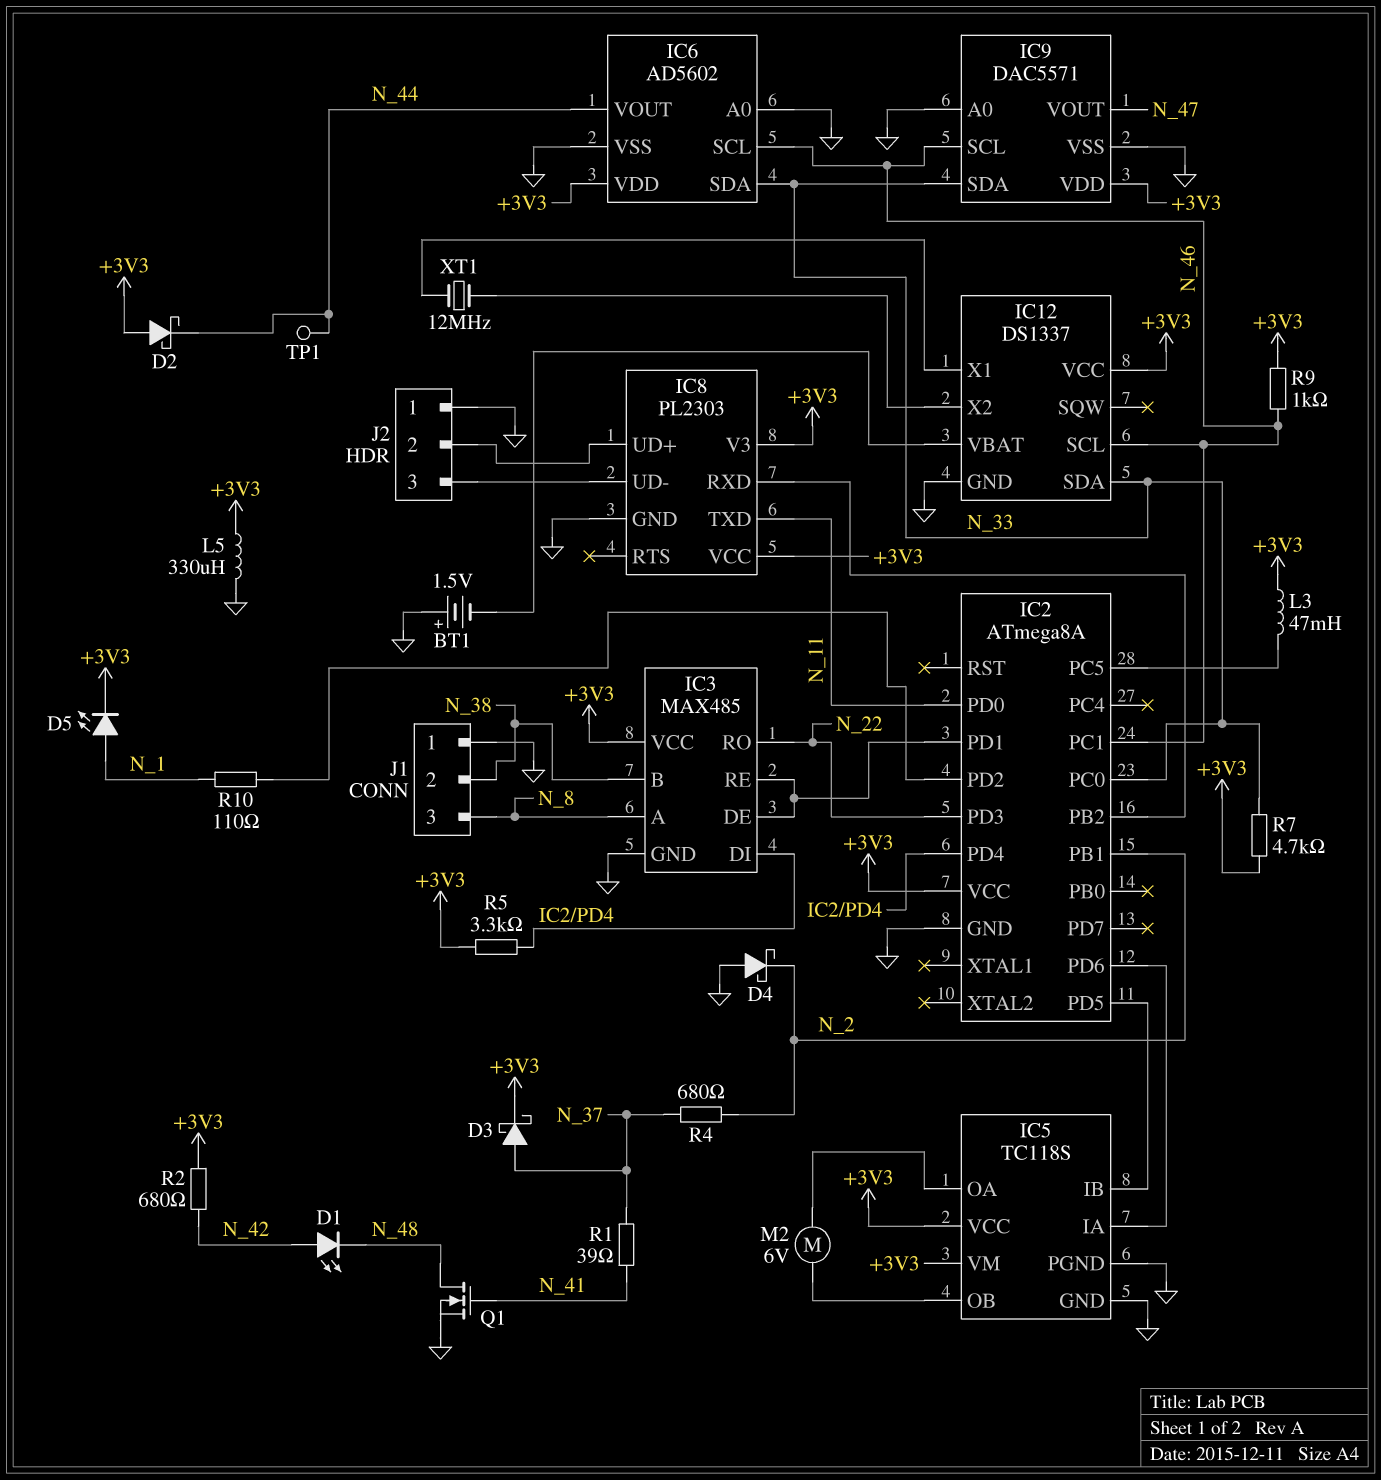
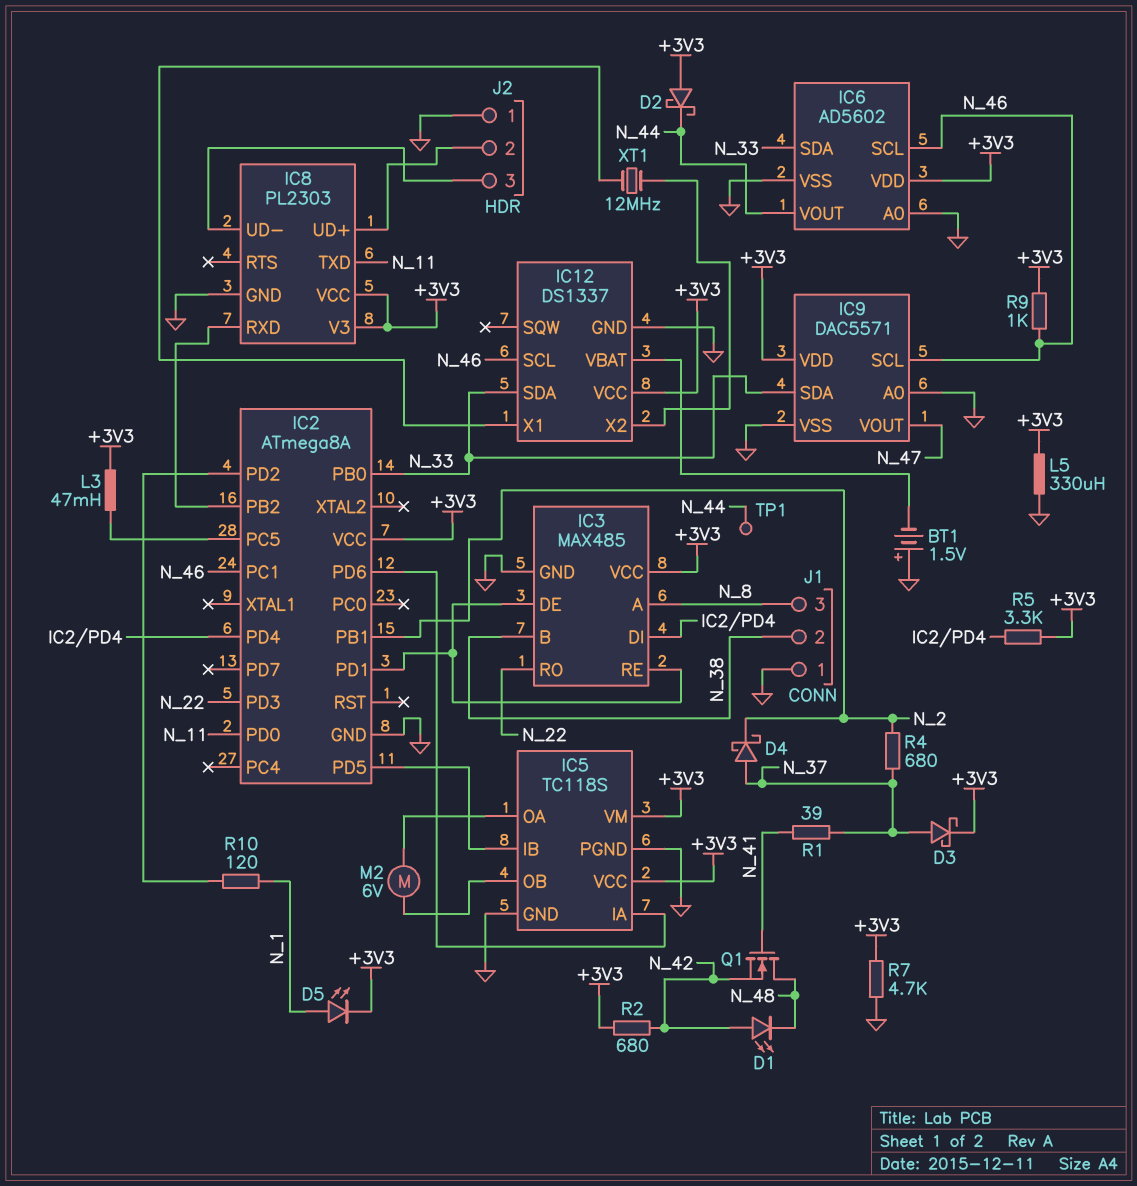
D4: schottky (A GND, K N_2) -> schottky (A N_37, K N_2)
IC2 pin PB0: none -> N_33
IC2 pin PC0: N_33 -> none
Q1: NMOS (G N_41, D N_48, S GND) -> NMOS (G N_41, D N_48, S N_42)
R7: 4.7k (+3V3, N_33) -> 4.7k (+3V3, GND)
R10: 110 (IC2/PD2, N_1) -> 120 (IC2/PD2, N_1)

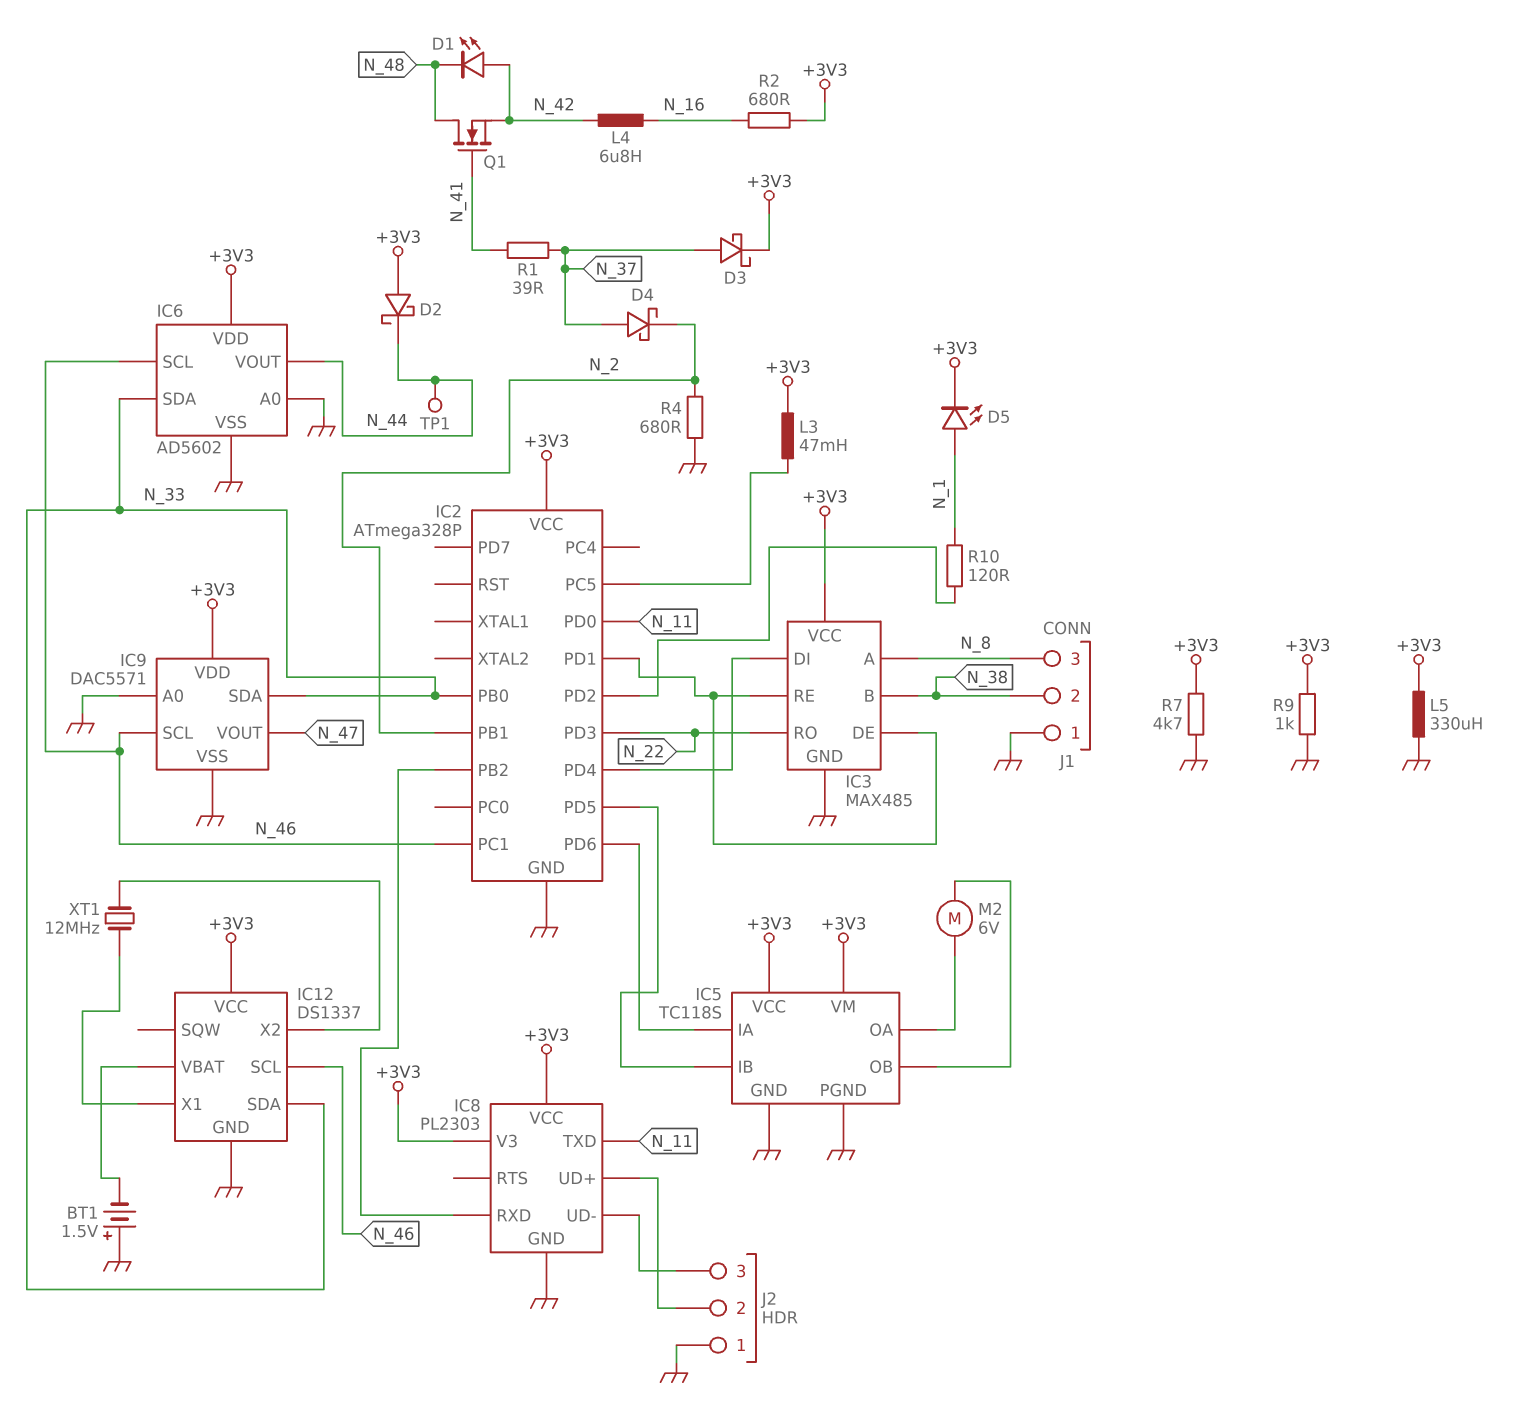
IC2: ATmega8A -> ATmega328P
L4: none -> 6.8uH (N_16, N_42)
R2: 680 (+3V3, N_42) -> 680 (+3V3, N_16)
R4: 680 (N_2, N_37) -> 680 (GND, N_2)
R5: 3.3k (+3V3, IC2/PD4) -> none
R9: 1k (+3V3, N_46) -> 1k (+3V3, GND)

